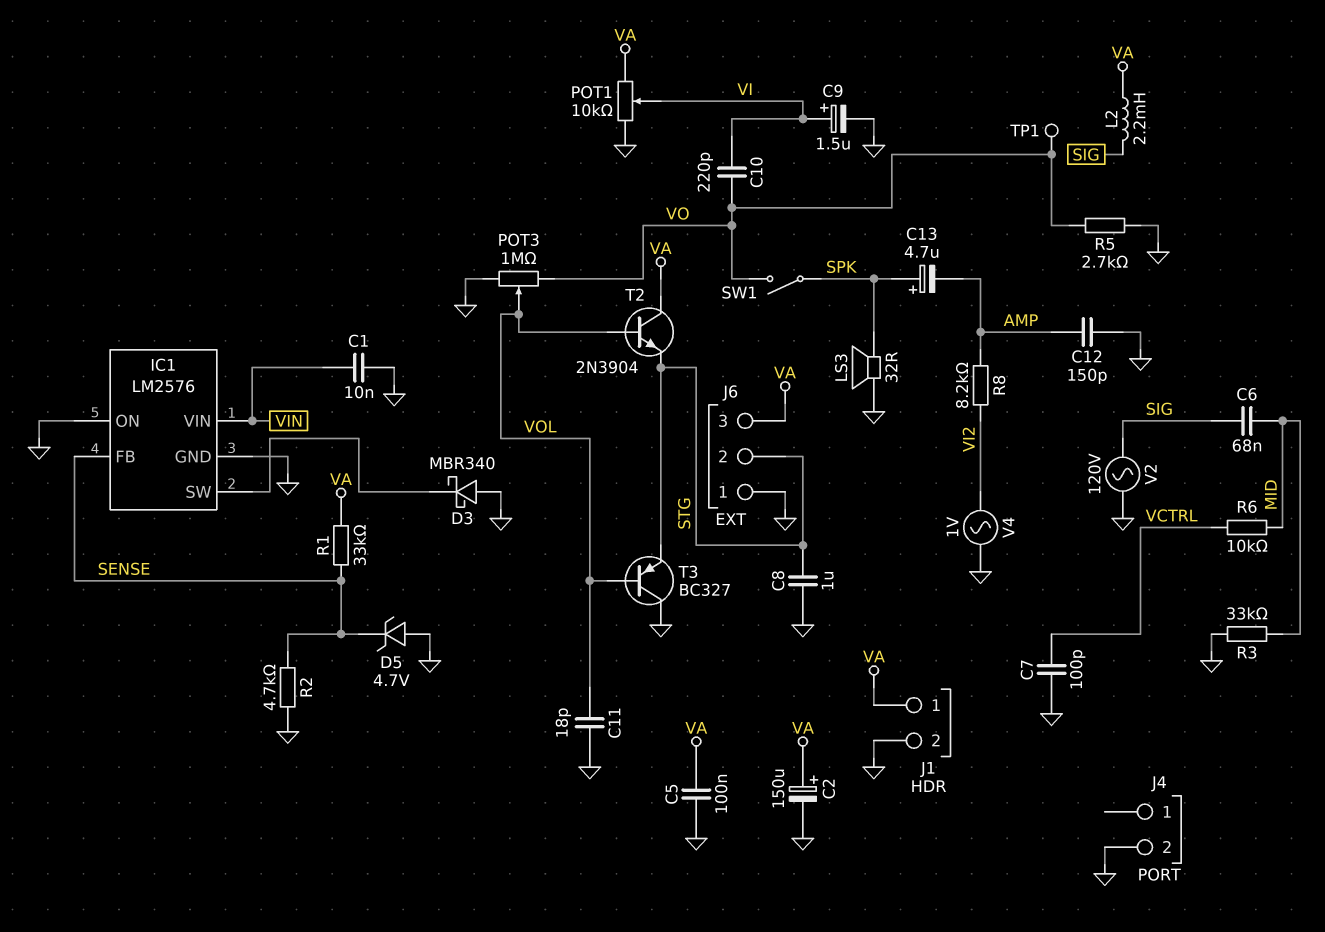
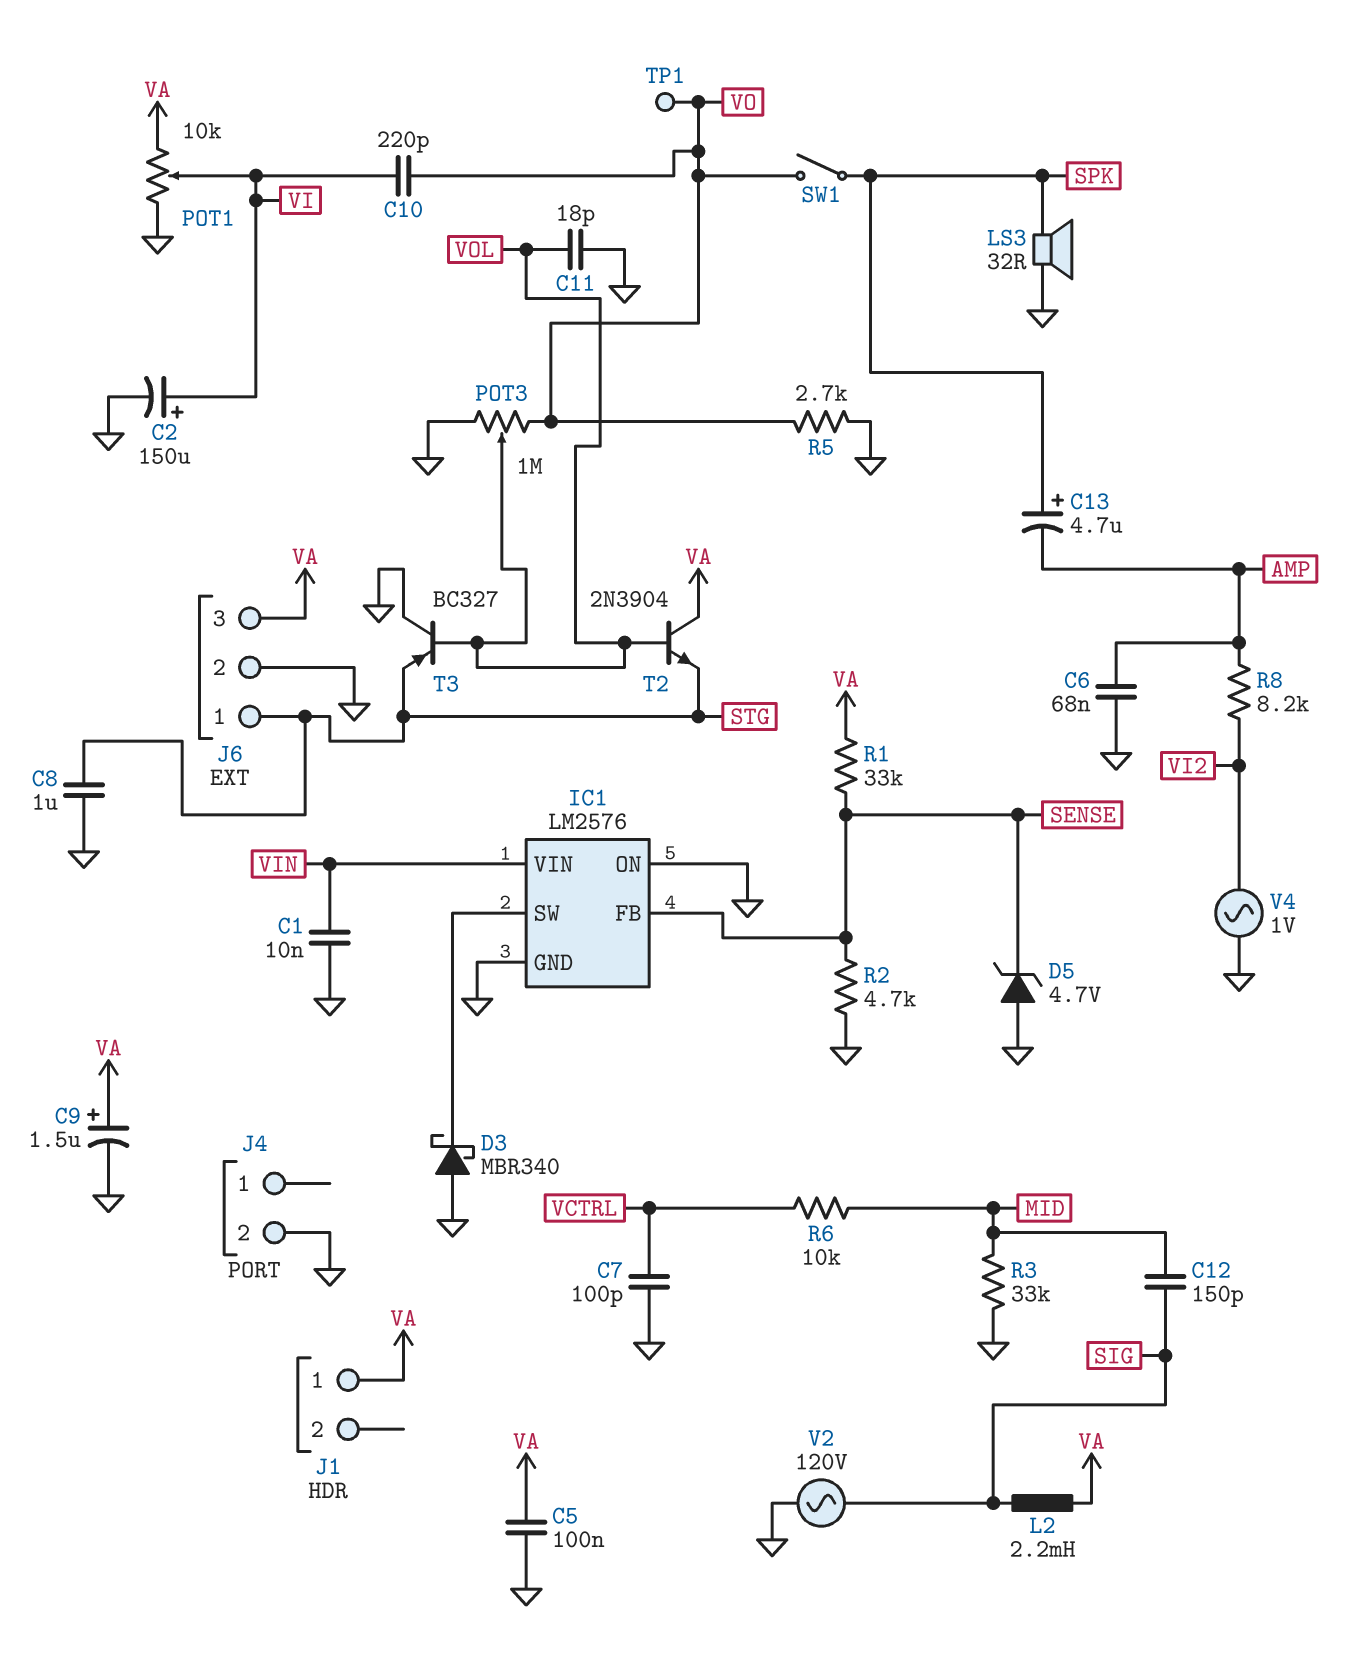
C2: 150uF (plus VA, minus GND) -> 150uF (plus VI, minus GND)
C6: 68nF (MID, SIG) -> 68nF (AMP, GND)
C9: 1.5uF (plus VI, minus GND) -> 1.5uF (plus VA, minus GND)
C12: 150pF (AMP, GND) -> 150pF (MID, SIG)
J1 pin 2: GND -> none
J6 pin 1: GND -> STG
J6 pin 2: STG -> GND

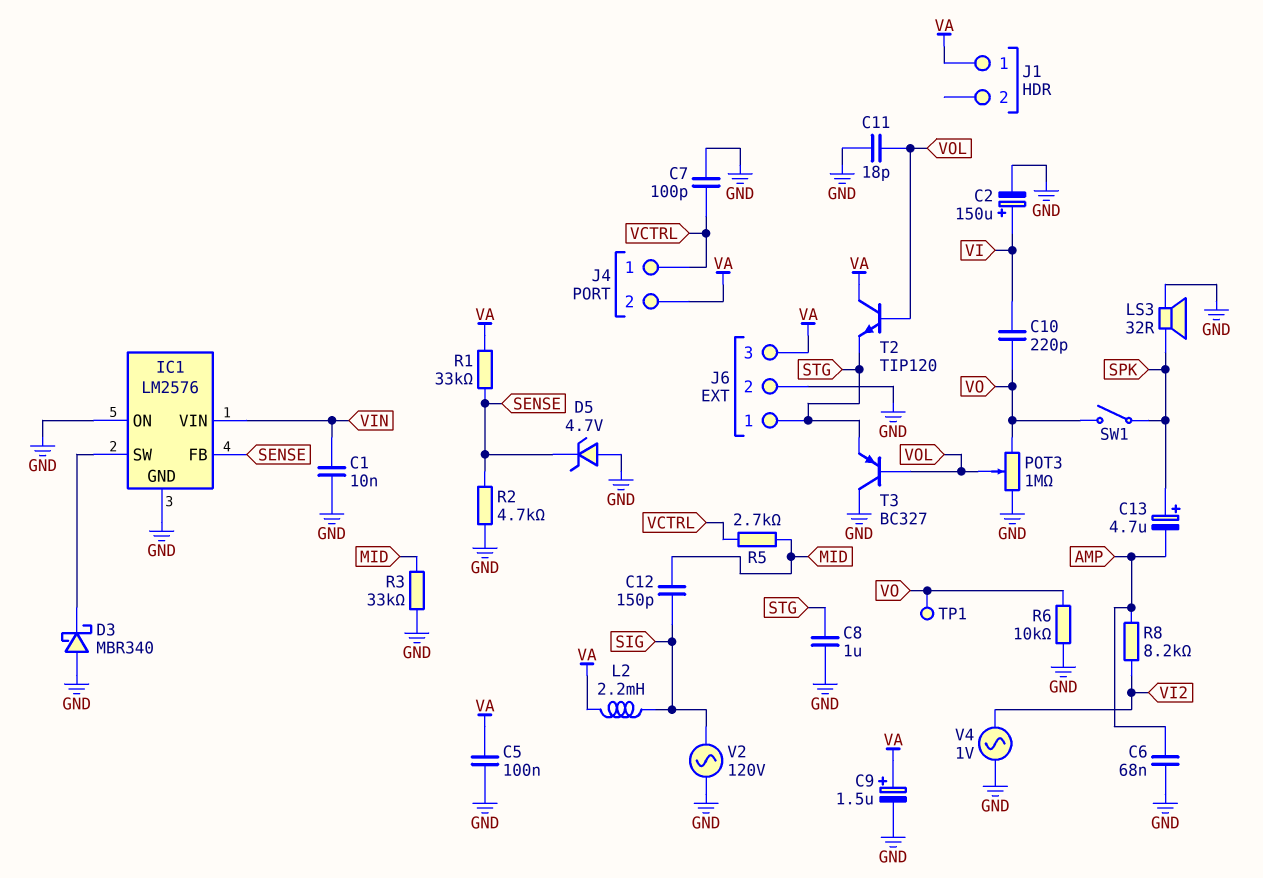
J4 pin 1: none -> VCTRL
J4 pin 2: GND -> VA
POT1: 10k (GND, VA, wiper VI) -> none
R5: 2.7k (GND, VO) -> 2.7k (MID, VCTRL)
R6: 10k (MID, VCTRL) -> 10k (GND, VO)
T2: NPN 2N3904 (B VOL, C VA, E STG) -> NPN TIP120 (B VOL, C VA, E STG)

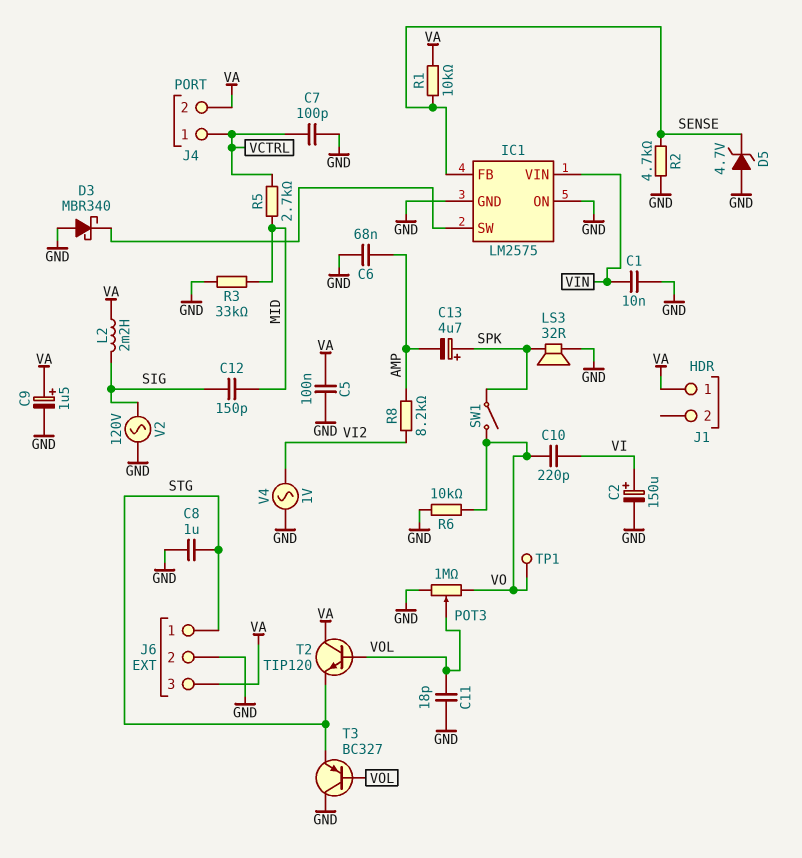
IC1: LM2576 -> LM2575
R1: 33k (SENSE, VA) -> 10k (SENSE, VA)

